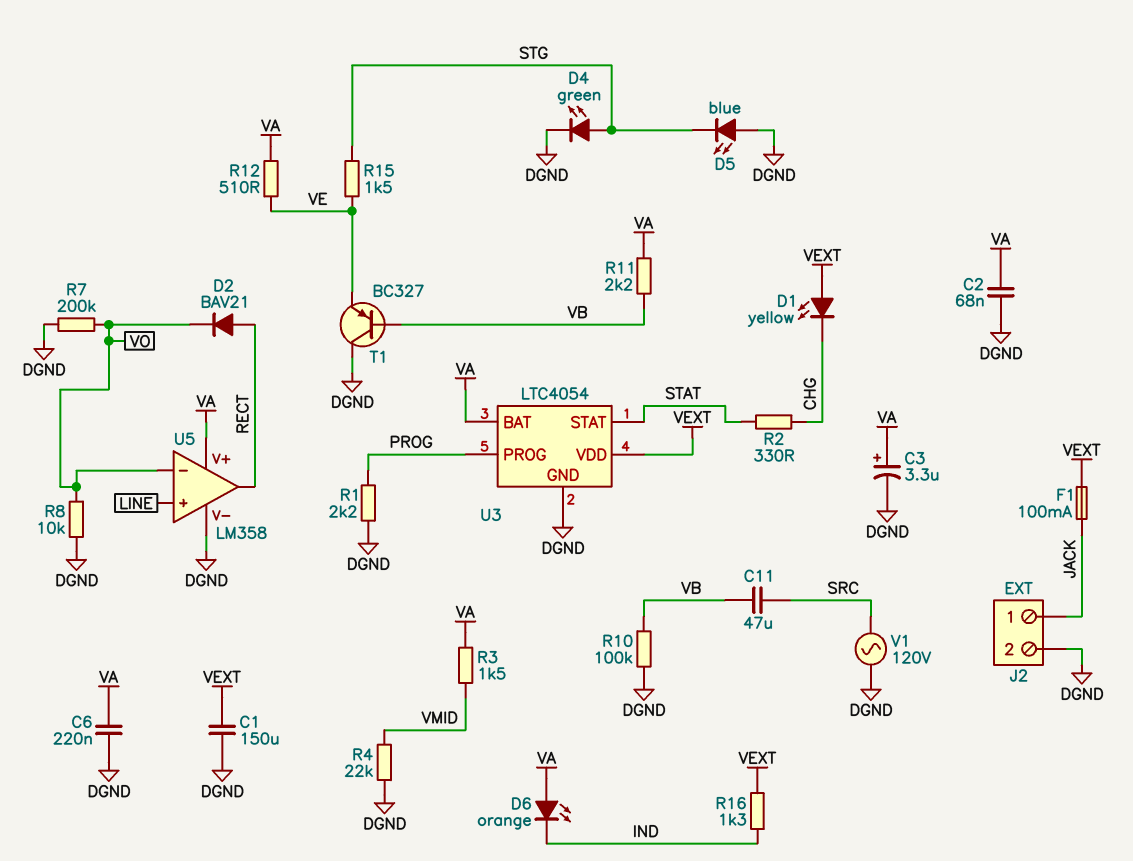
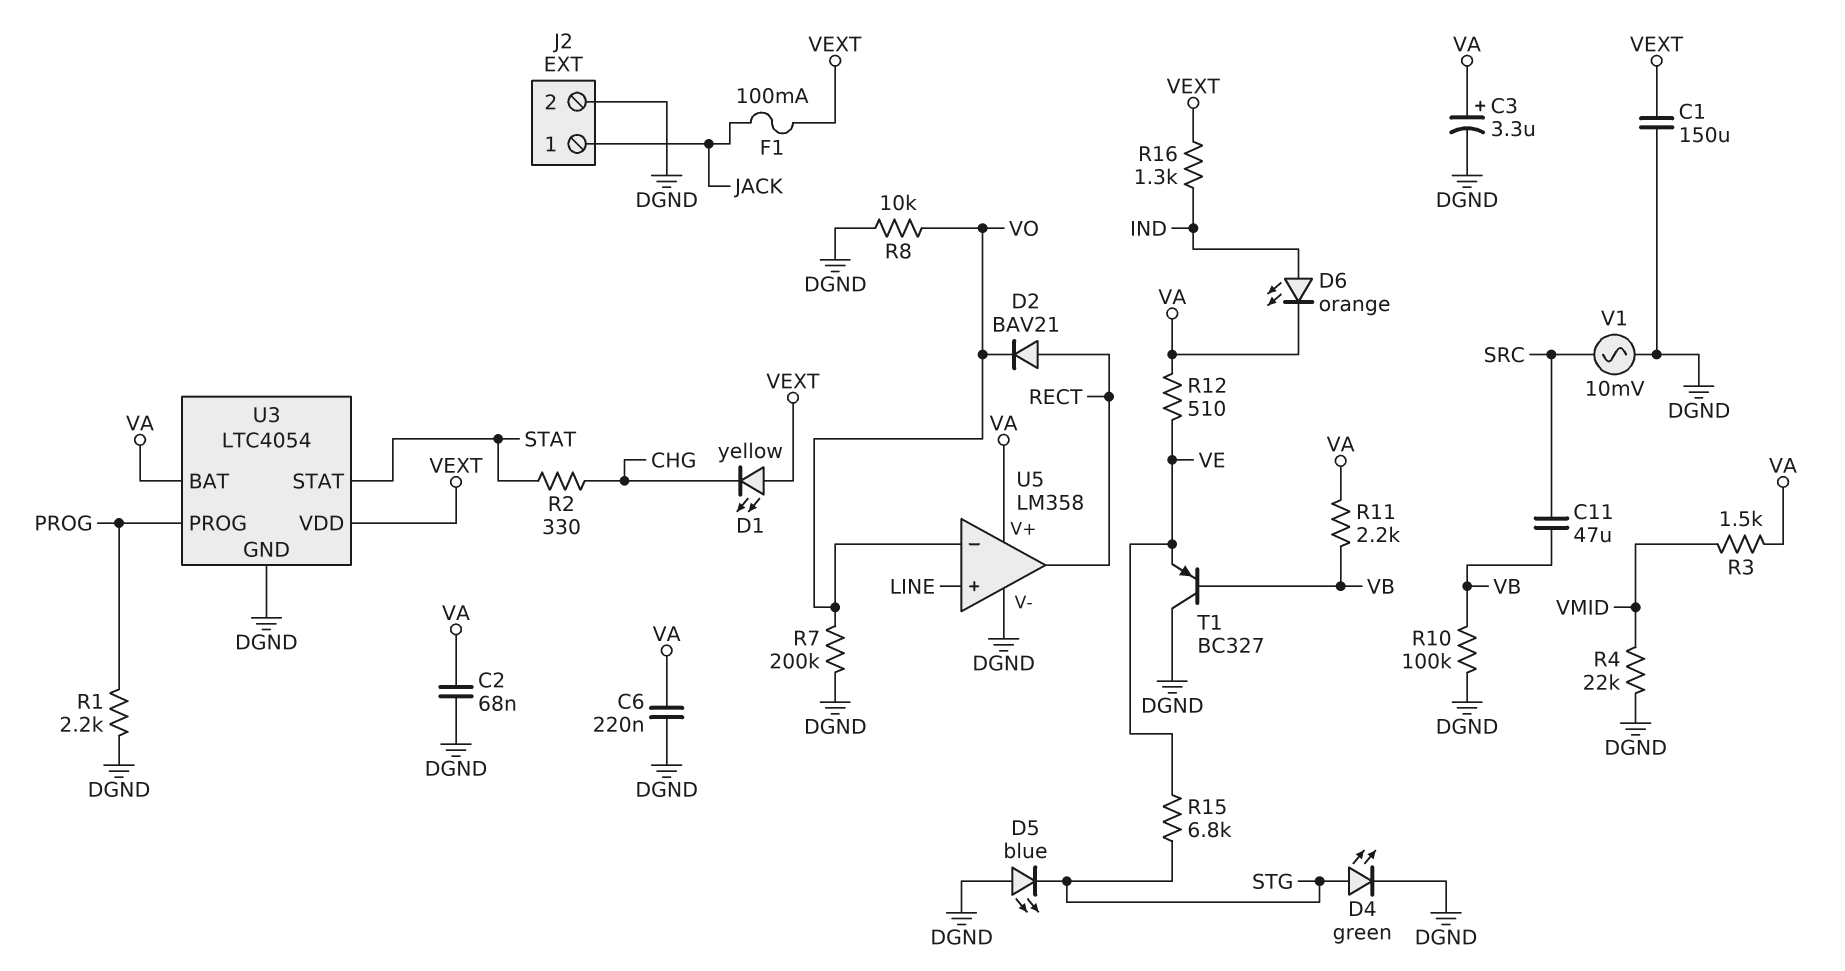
D6: LED orange (A VA, K IND) -> LED orange (A IND, K VA)
R15: 1.5k (STG, VE) -> 6.8k (STG, VE)
V1: AC 120V (DGND, SRC) -> AC 10mV (DGND, SRC)

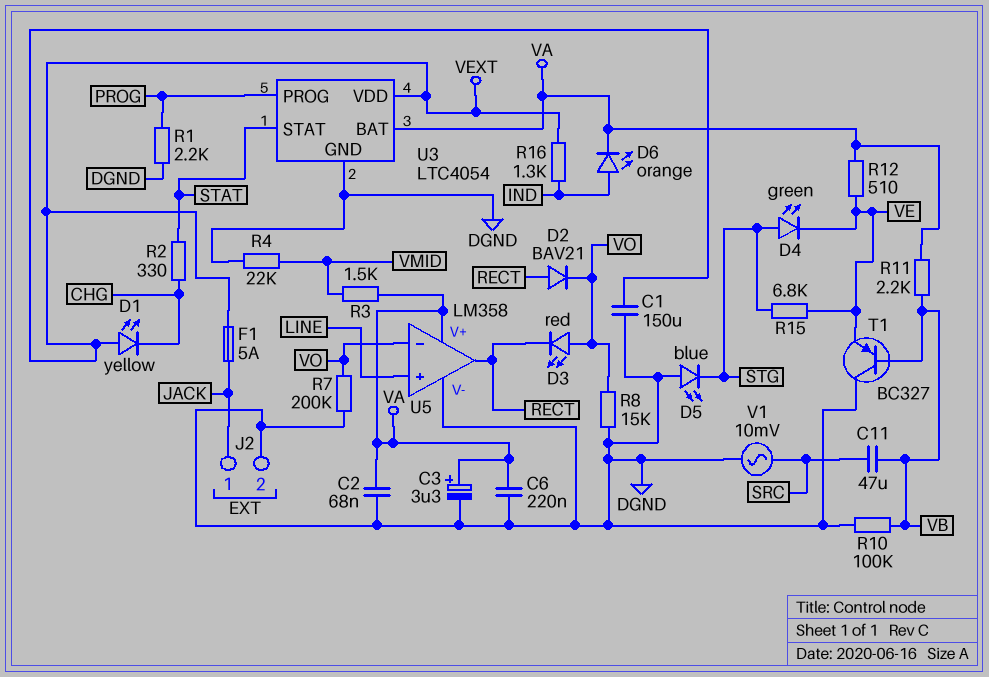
D3: none -> LED red (A VO, K RECT)
D4: LED green (A STG, K DGND) -> LED green (A STG, K VE)
F1: 100mA (JACK, VEXT) -> 5A (JACK, VEXT)
R8: 10k (DGND, VO) -> 15k (DGND, VO)

